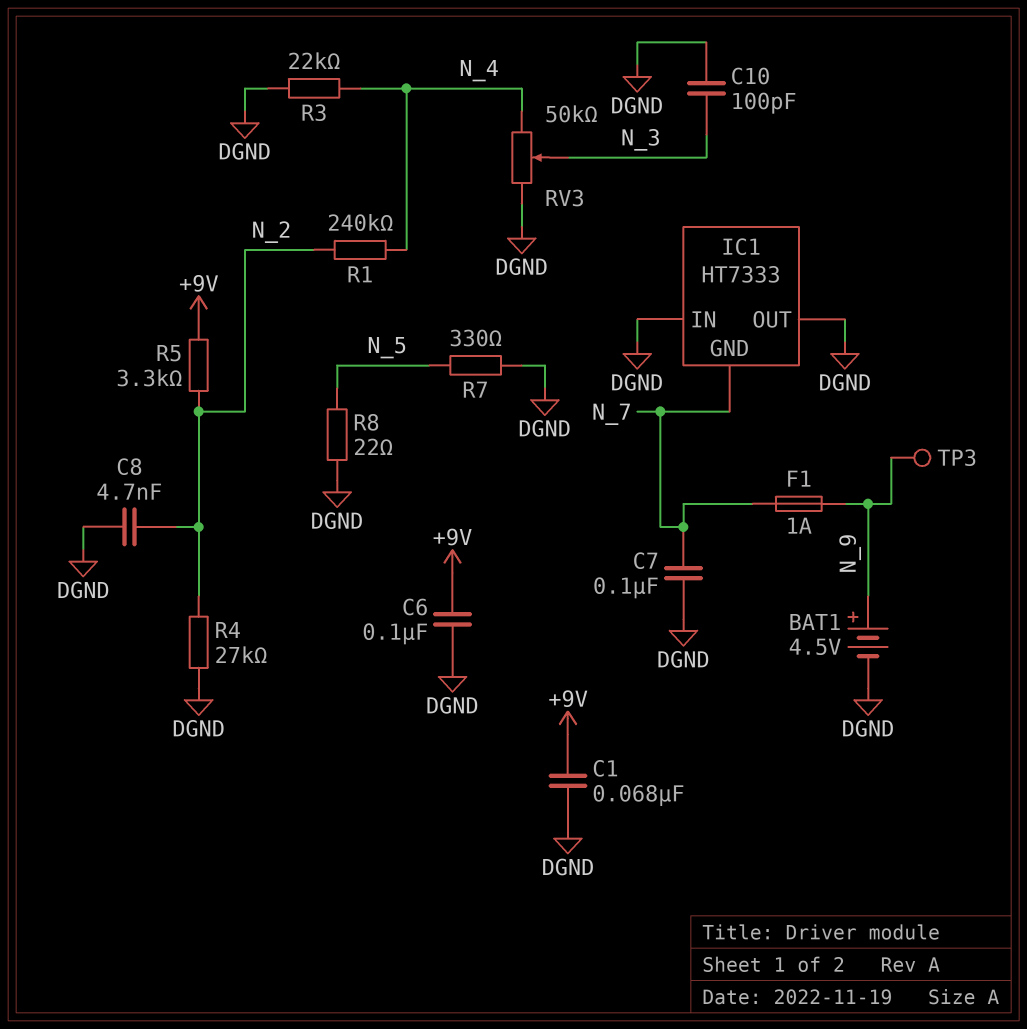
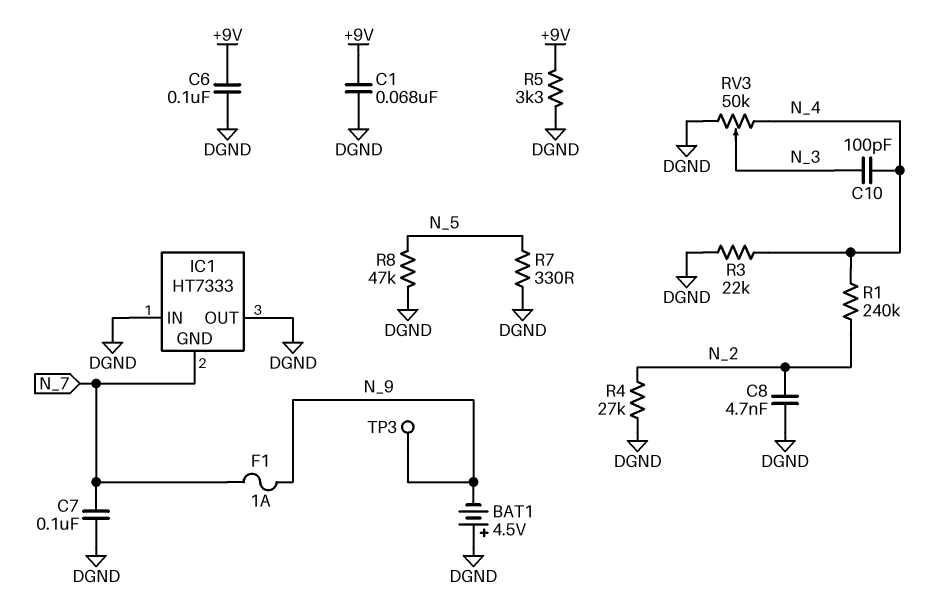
BAT1: 4.5V (plus N_9, minus DGND) -> 4.5V (plus DGND, minus N_9)
C10: 100pF (DGND, N_3) -> 100pF (N_3, N_4)
R5: 3.3k (+9V, N_2) -> 3.3k (+9V, DGND)
R8: 22 (DGND, N_5) -> 47k (DGND, N_5)

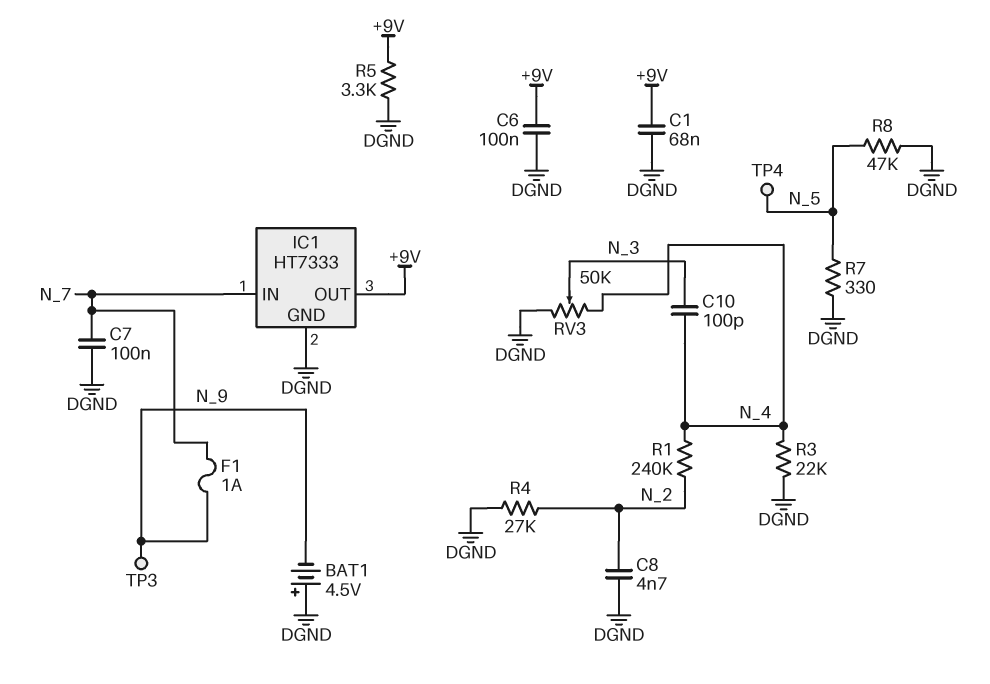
IC1 pin GND: N_7 -> DGND
IC1 pin IN: DGND -> N_7
IC1 pin OUT: DGND -> +9V
TP4: none -> test point (N_5)

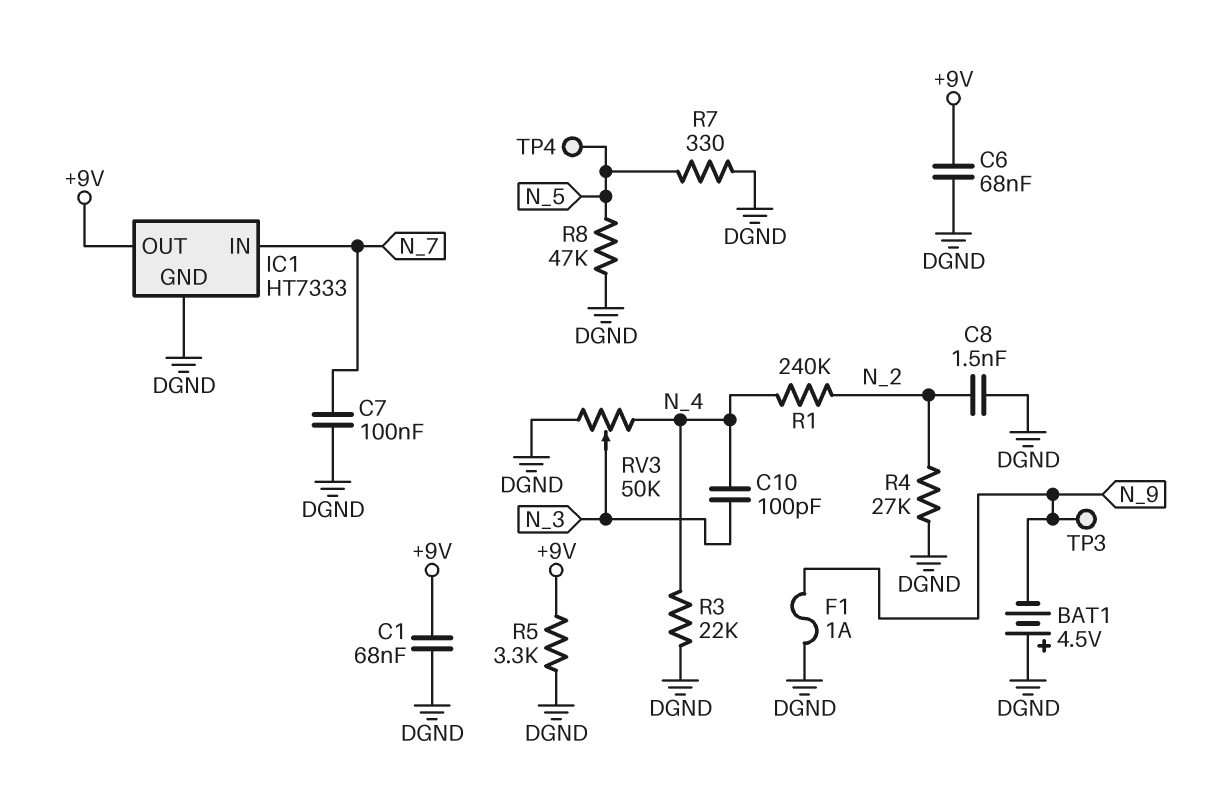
C6: 100nF (+9V, DGND) -> 68nF (+9V, DGND)
C8: 4.7nF (DGND, N_2) -> 1.5nF (DGND, N_2)
F1: 1A (N_7, N_9) -> 1A (DGND, N_9)

